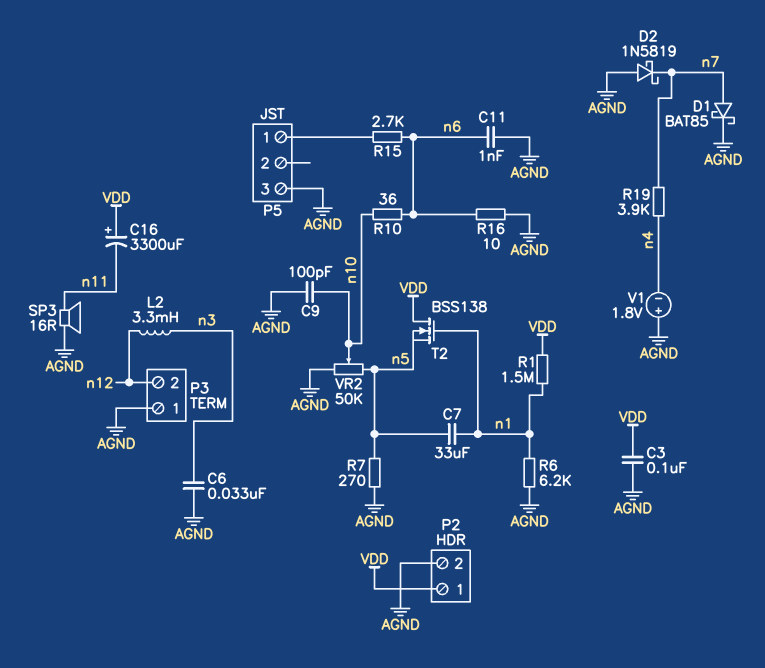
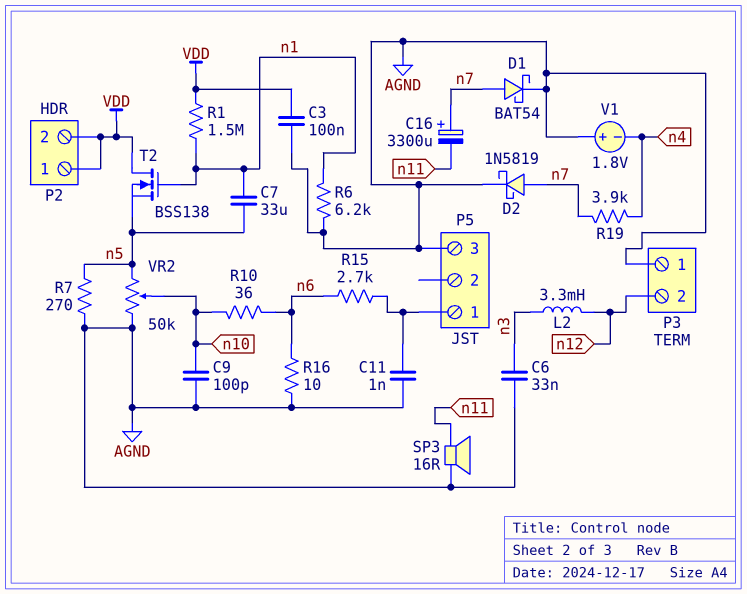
C11: 1nF (AGND, n6) -> 1nF (AGND, P5/1)
C16: 3300uF (plus VDD, minus n11) -> 3300uF (plus n7, minus n11)
D1: schottky BAT85 (A n7, K AGND) -> schottky BAT54 (A n7, K AGND)
D2: schottky 1N5819 (A AGND, K n7) -> schottky 1N5819 (A n7, K AGND)
P2 pin 2: AGND -> VDD

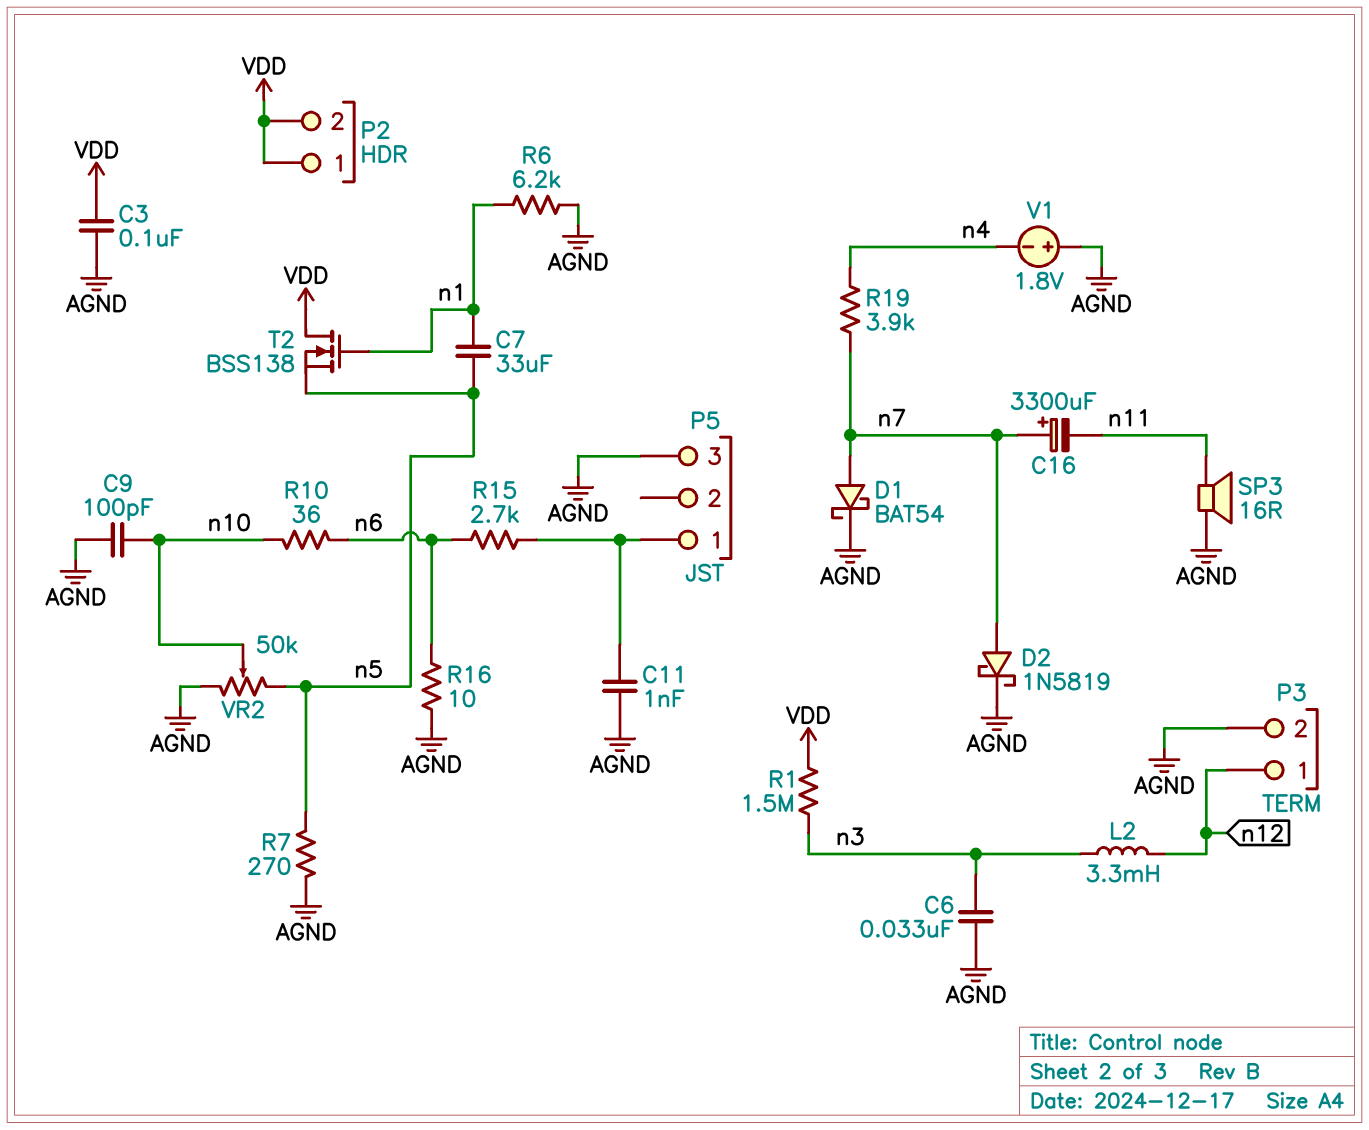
P3 pin 1: AGND -> n12
P3 pin 2: n12 -> AGND
R1: 1.5M (VDD, n1) -> 1.5M (VDD, n3)

